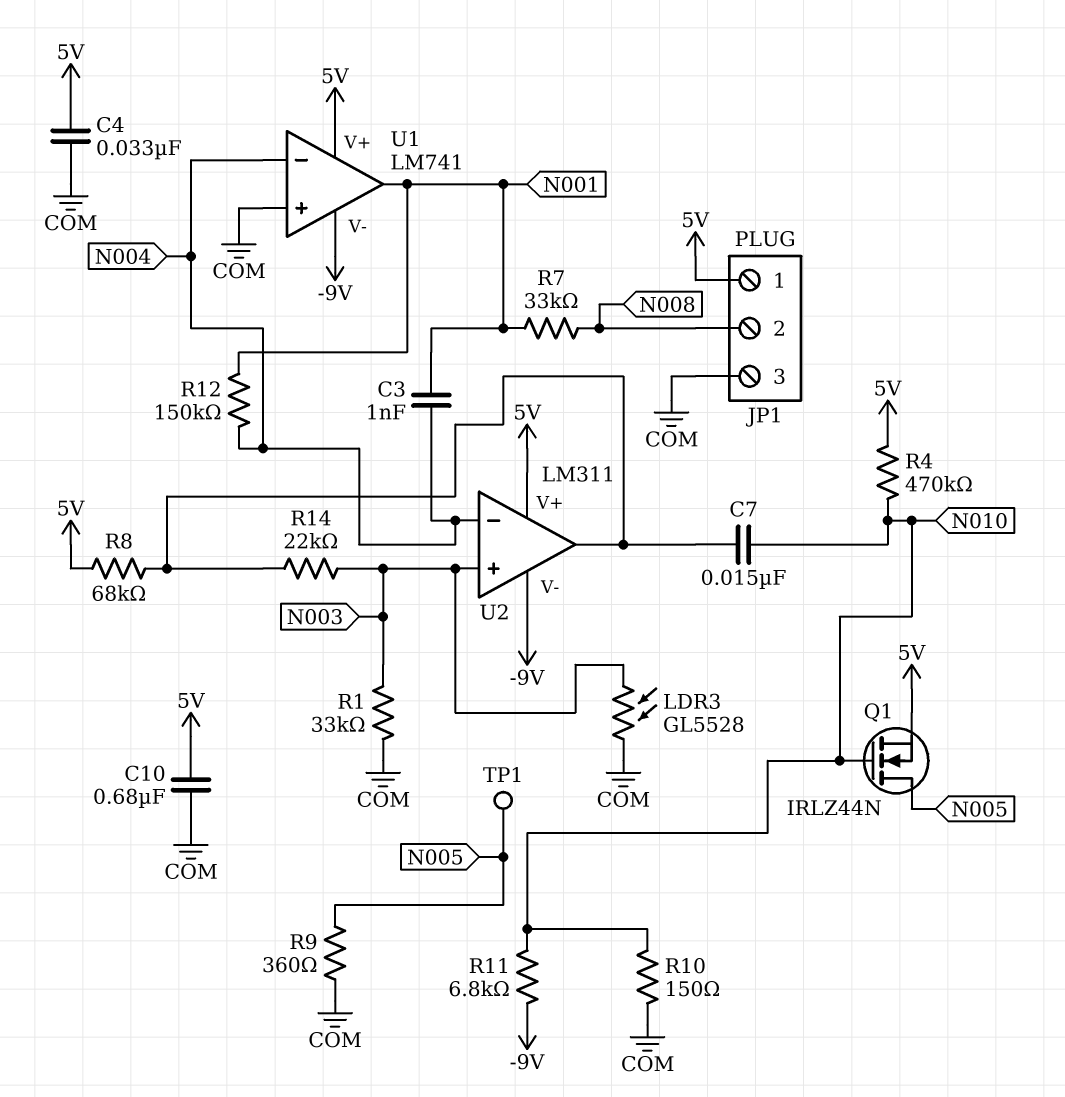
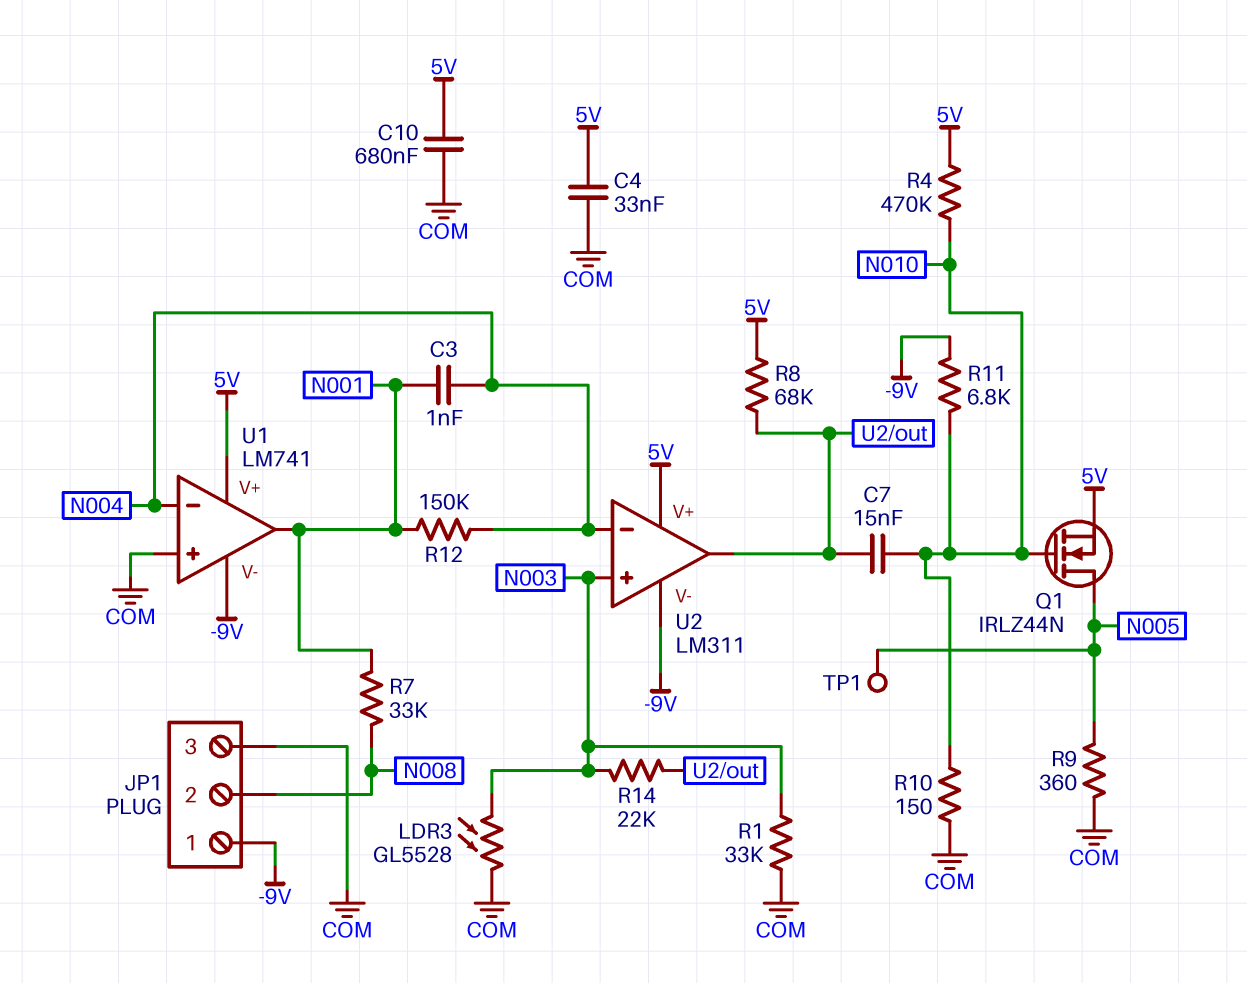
JP1 pin 1: 5V -> -9V

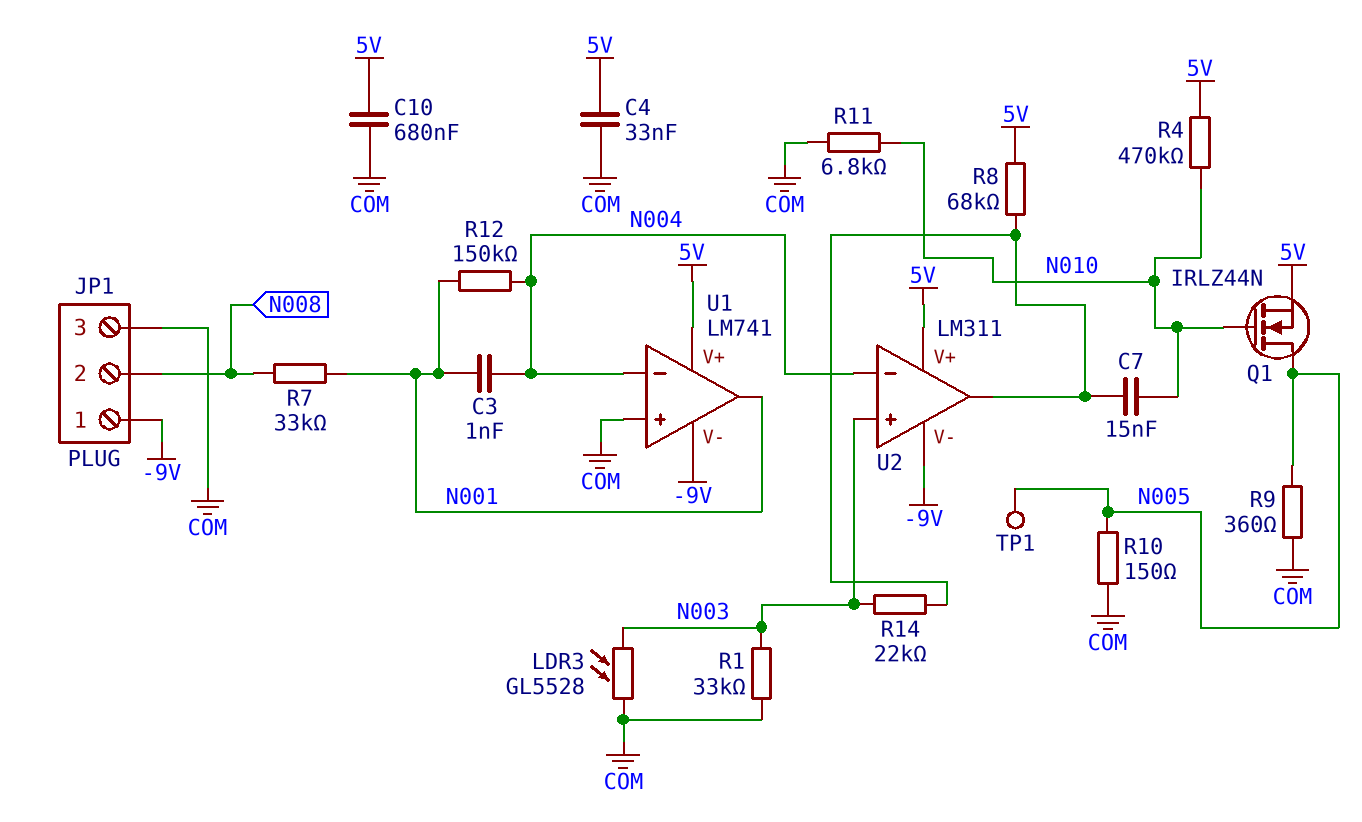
R10: 150 (COM, N010) -> 150 (COM, N005)
R11: 6.8k (-9V, N010) -> 6.8k (COM, N010)

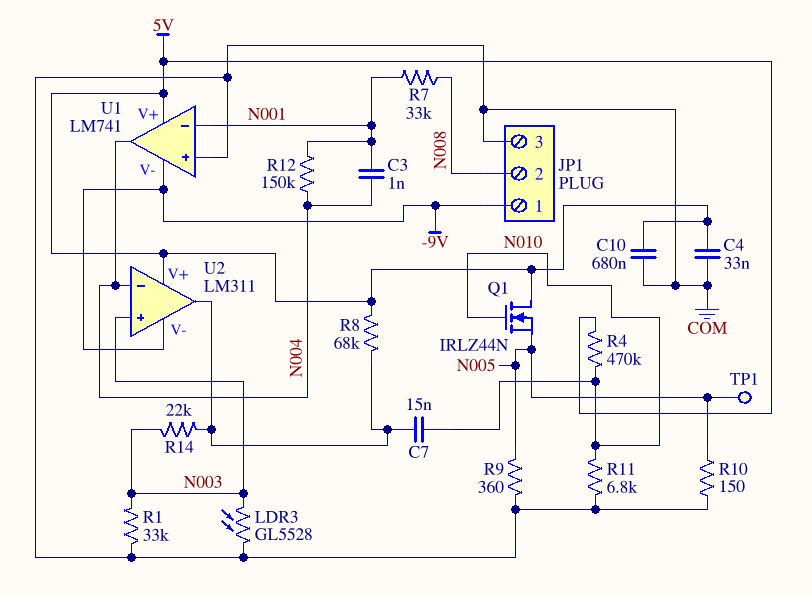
Q1: NMOS IRLZ44N (G N010, D N005, S 5V) -> NMOS IRLZ44N (G N010, D 5V, S N005)
U1 pin in-: N004 -> N001
U1 pin out: N001 -> N004

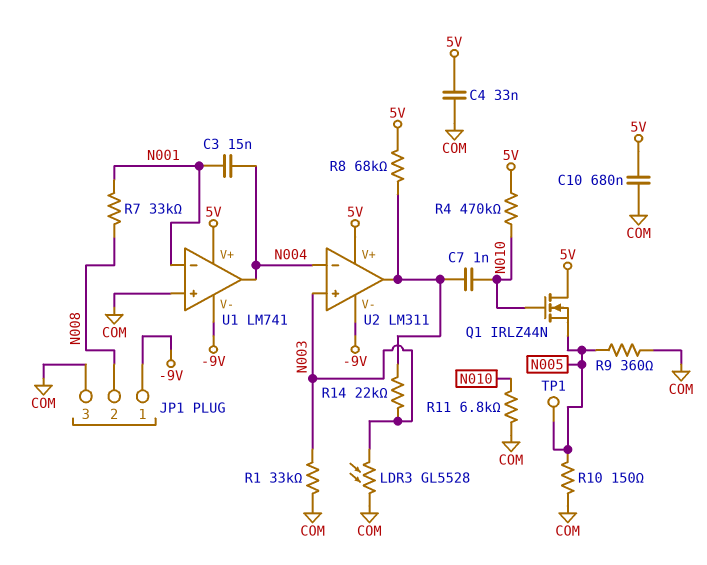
C3: 1nF (N001, N004) -> 15nF (N001, N004)
C7: 15nF (N010, U2/out) -> 1nF (N010, U2/out)
R12: 150k (N001, N004) -> none

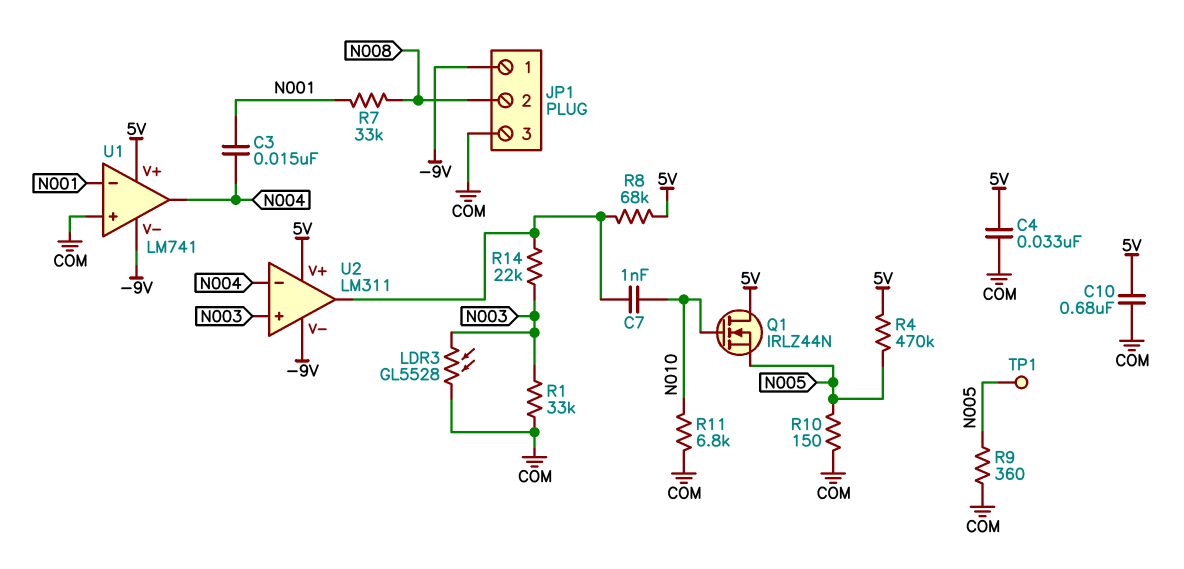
R4: 470k (5V, N010) -> 470k (5V, N005)

